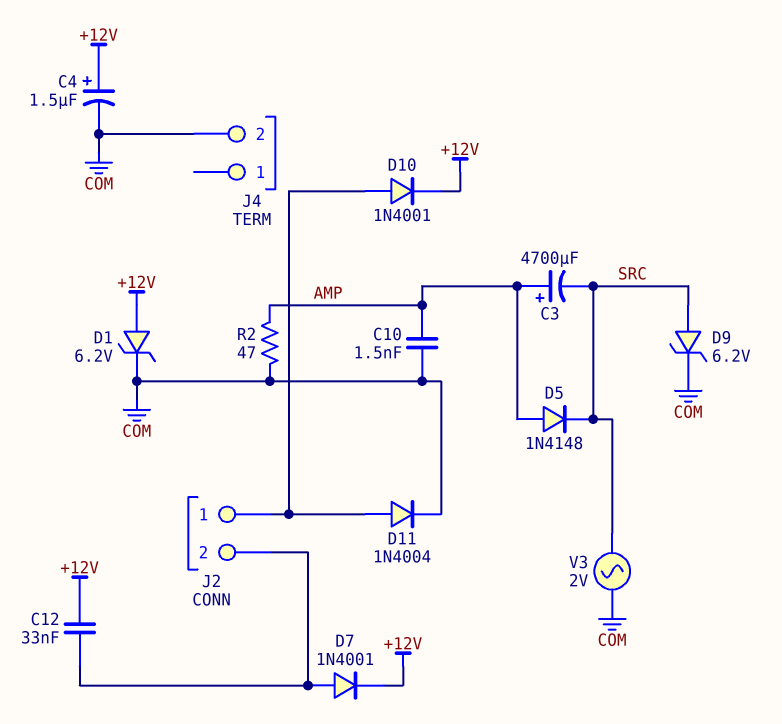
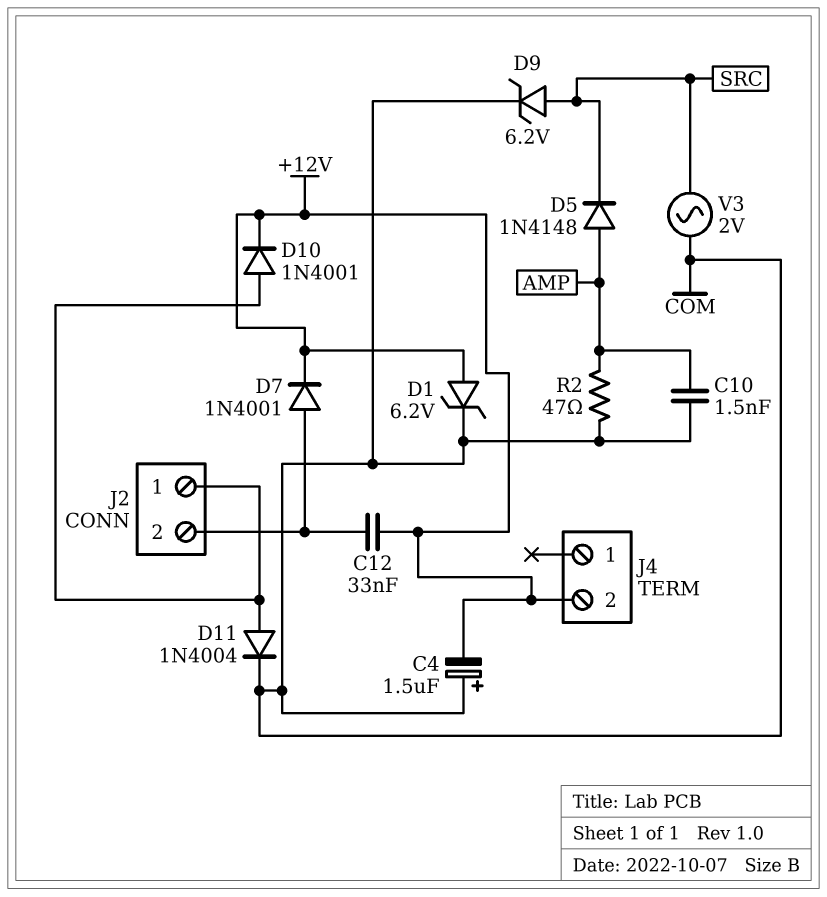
C3: 4700uF (plus AMP, minus SRC) -> none
C4: 1.5uF (plus +12V, minus COM) -> 1.5uF (plus COM, minus +12V)
J4 pin 2: COM -> +12V

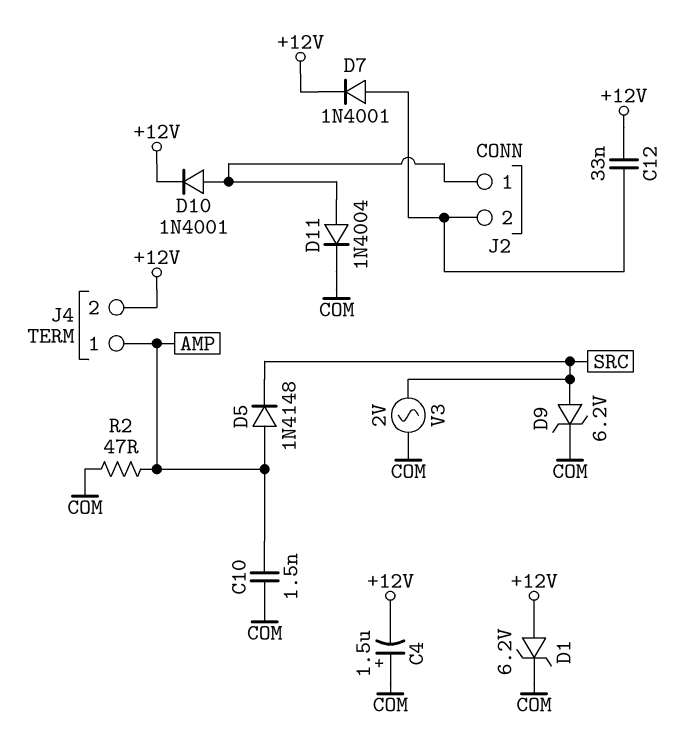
J4 pin 1: none -> AMP

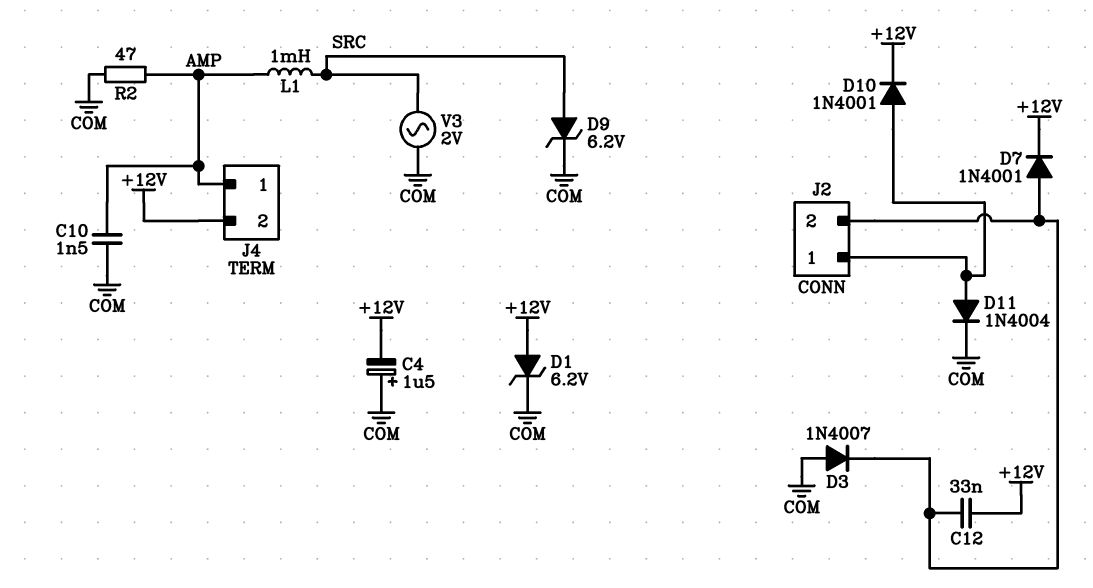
D3: none -> diode 1N4007 (A COM, K J2/2)
D5: diode 1N4148 (A AMP, K SRC) -> none
L1: none -> 1mH (AMP, SRC)

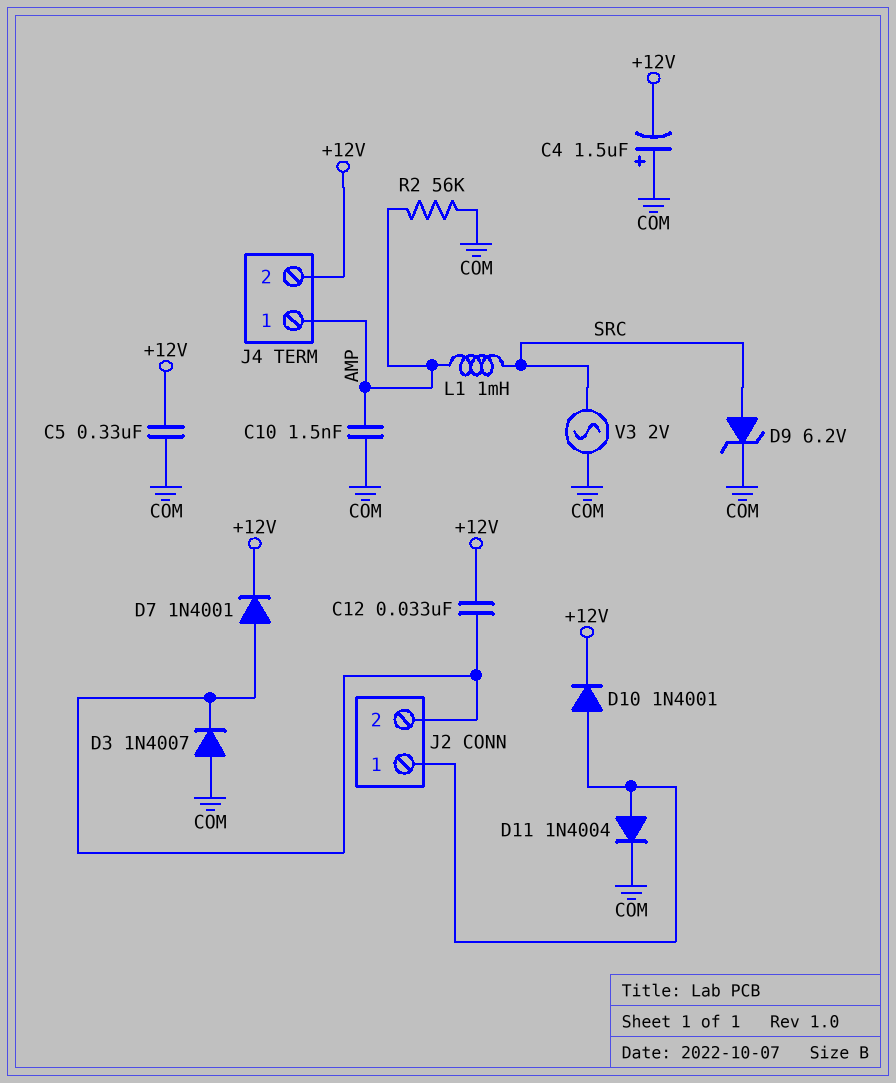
C5: none -> 330nF (+12V, COM)
D1: zener 6.2V (A +12V, K COM) -> none
R2: 47 (AMP, COM) -> 56k (AMP, COM)

